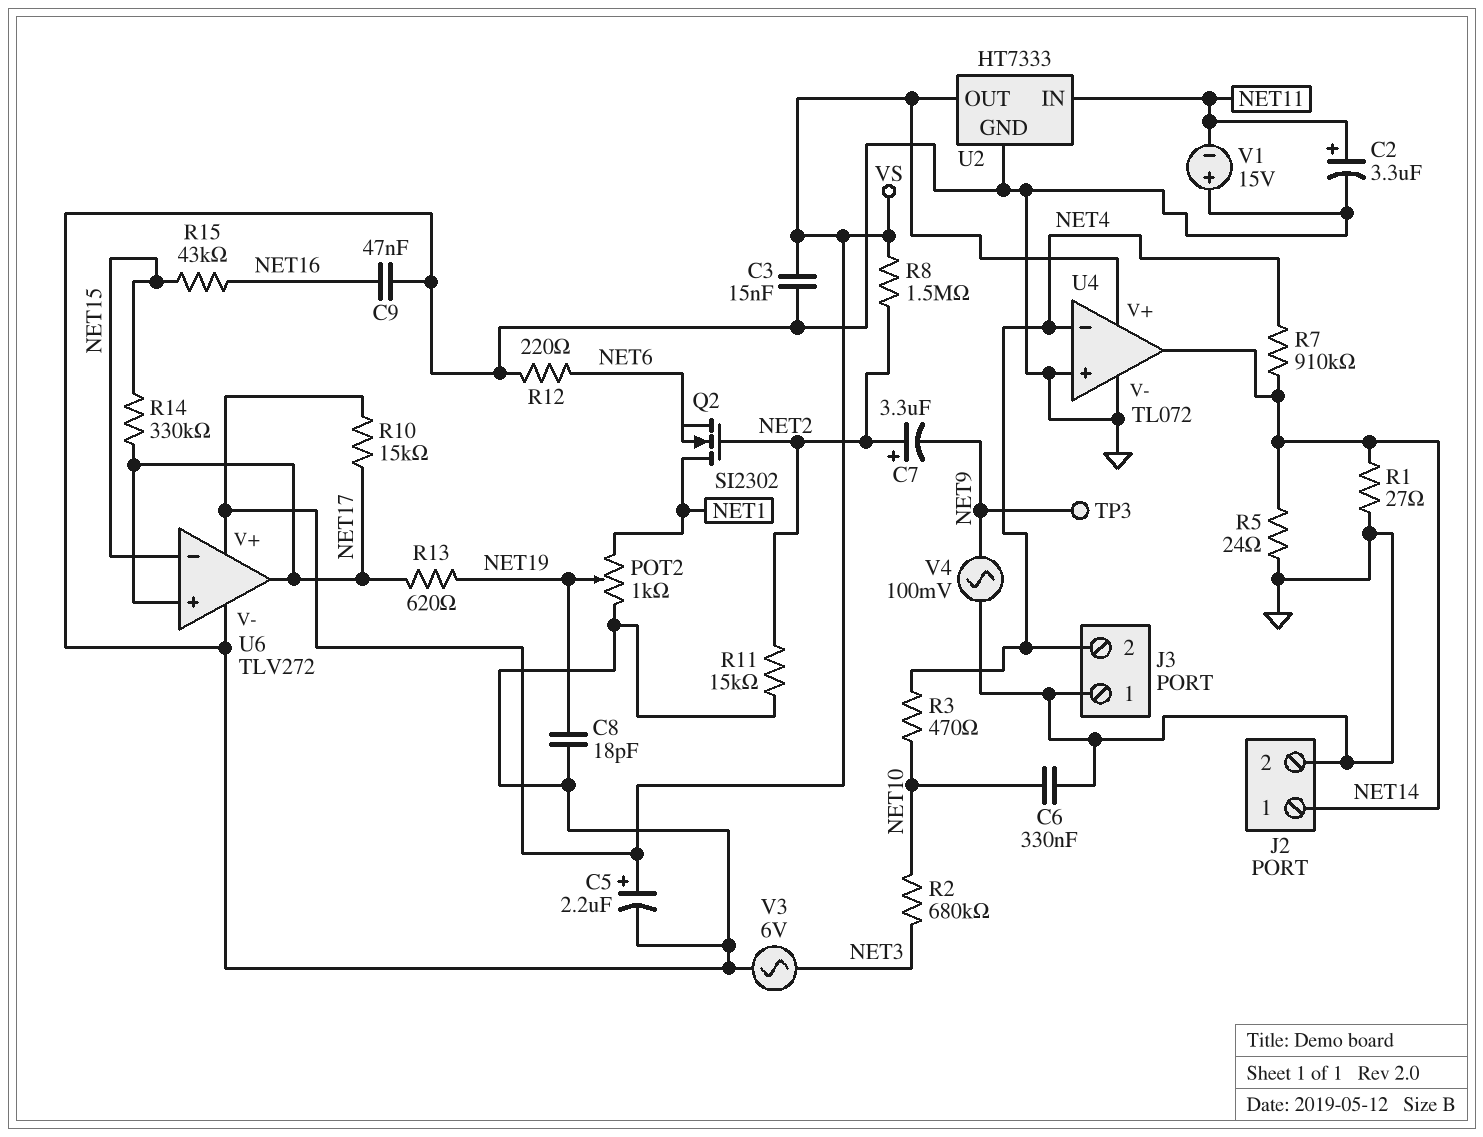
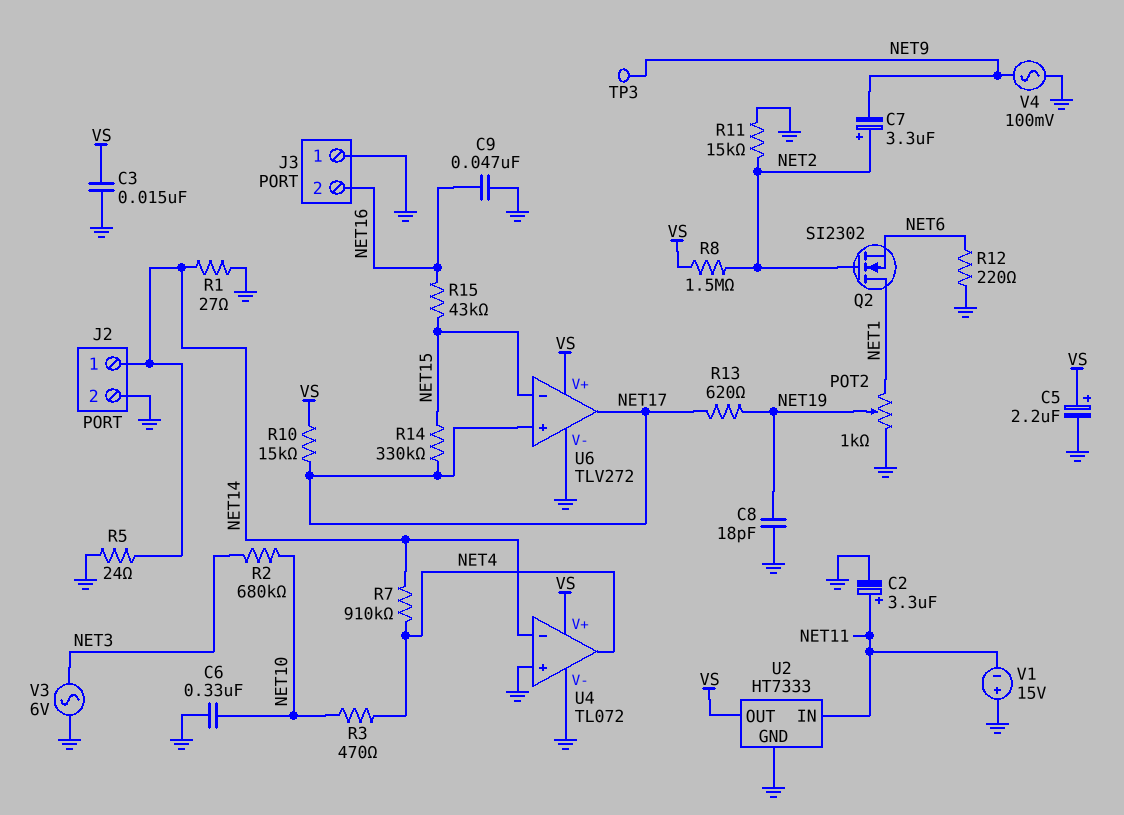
J3 pin 2: NET4 -> NET16
U4 pin in-: NET4 -> NET14
U4 pin out: NET14 -> NET4

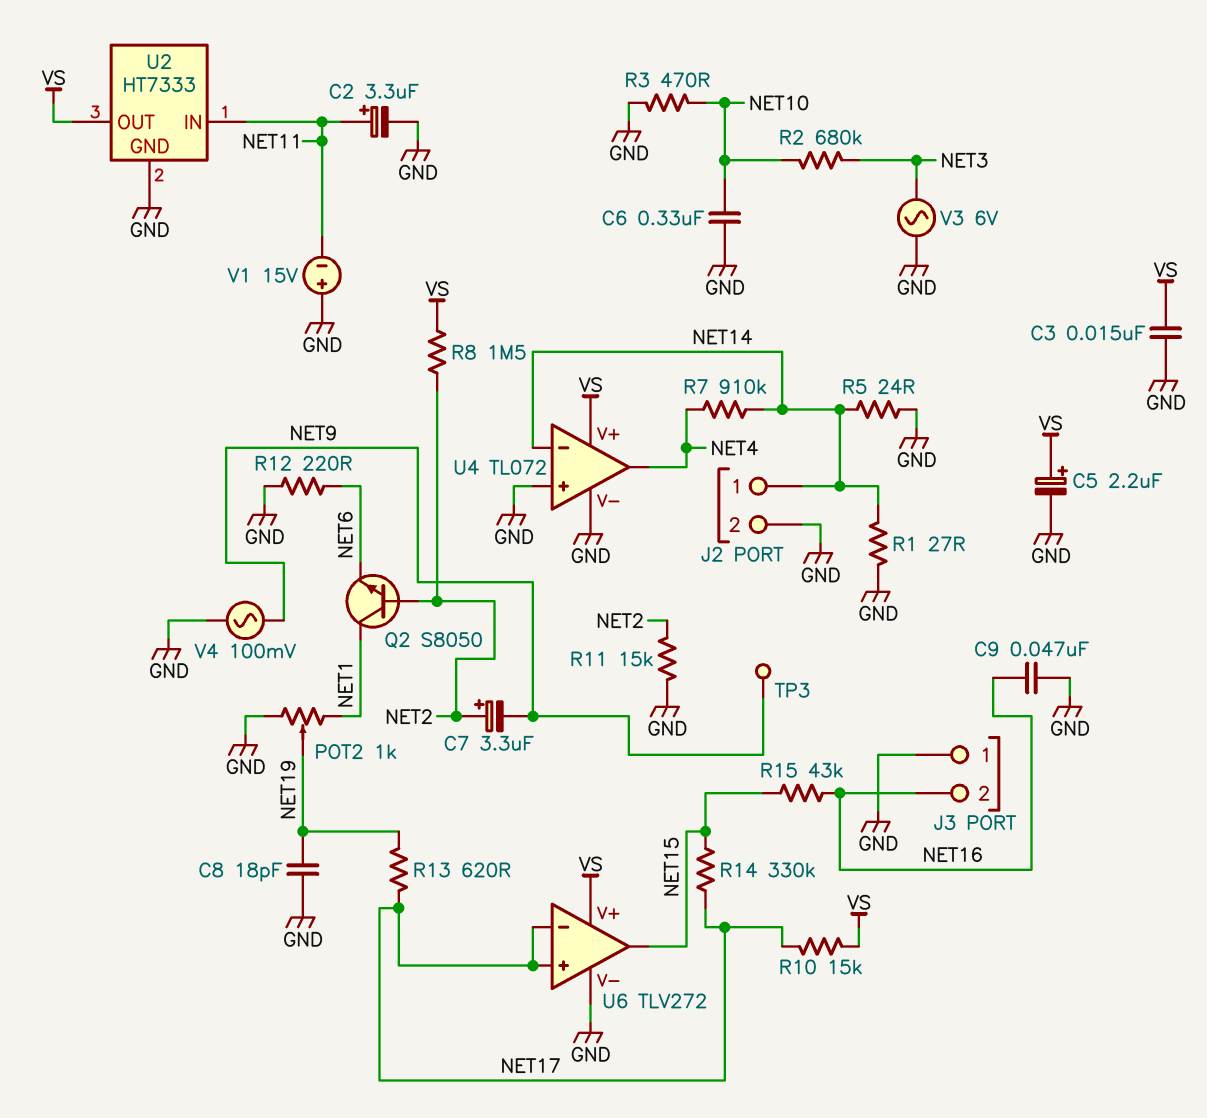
Q2: NMOS SI2302 (G NET2, D NET1, S NET6) -> NPN S8050 (B NET2, C NET1, E NET6)
R3: 470 (NET4, NET10) -> 470 (GND, NET10)
U6 pin in-: NET15 -> NET17
U6 pin out: NET17 -> NET15

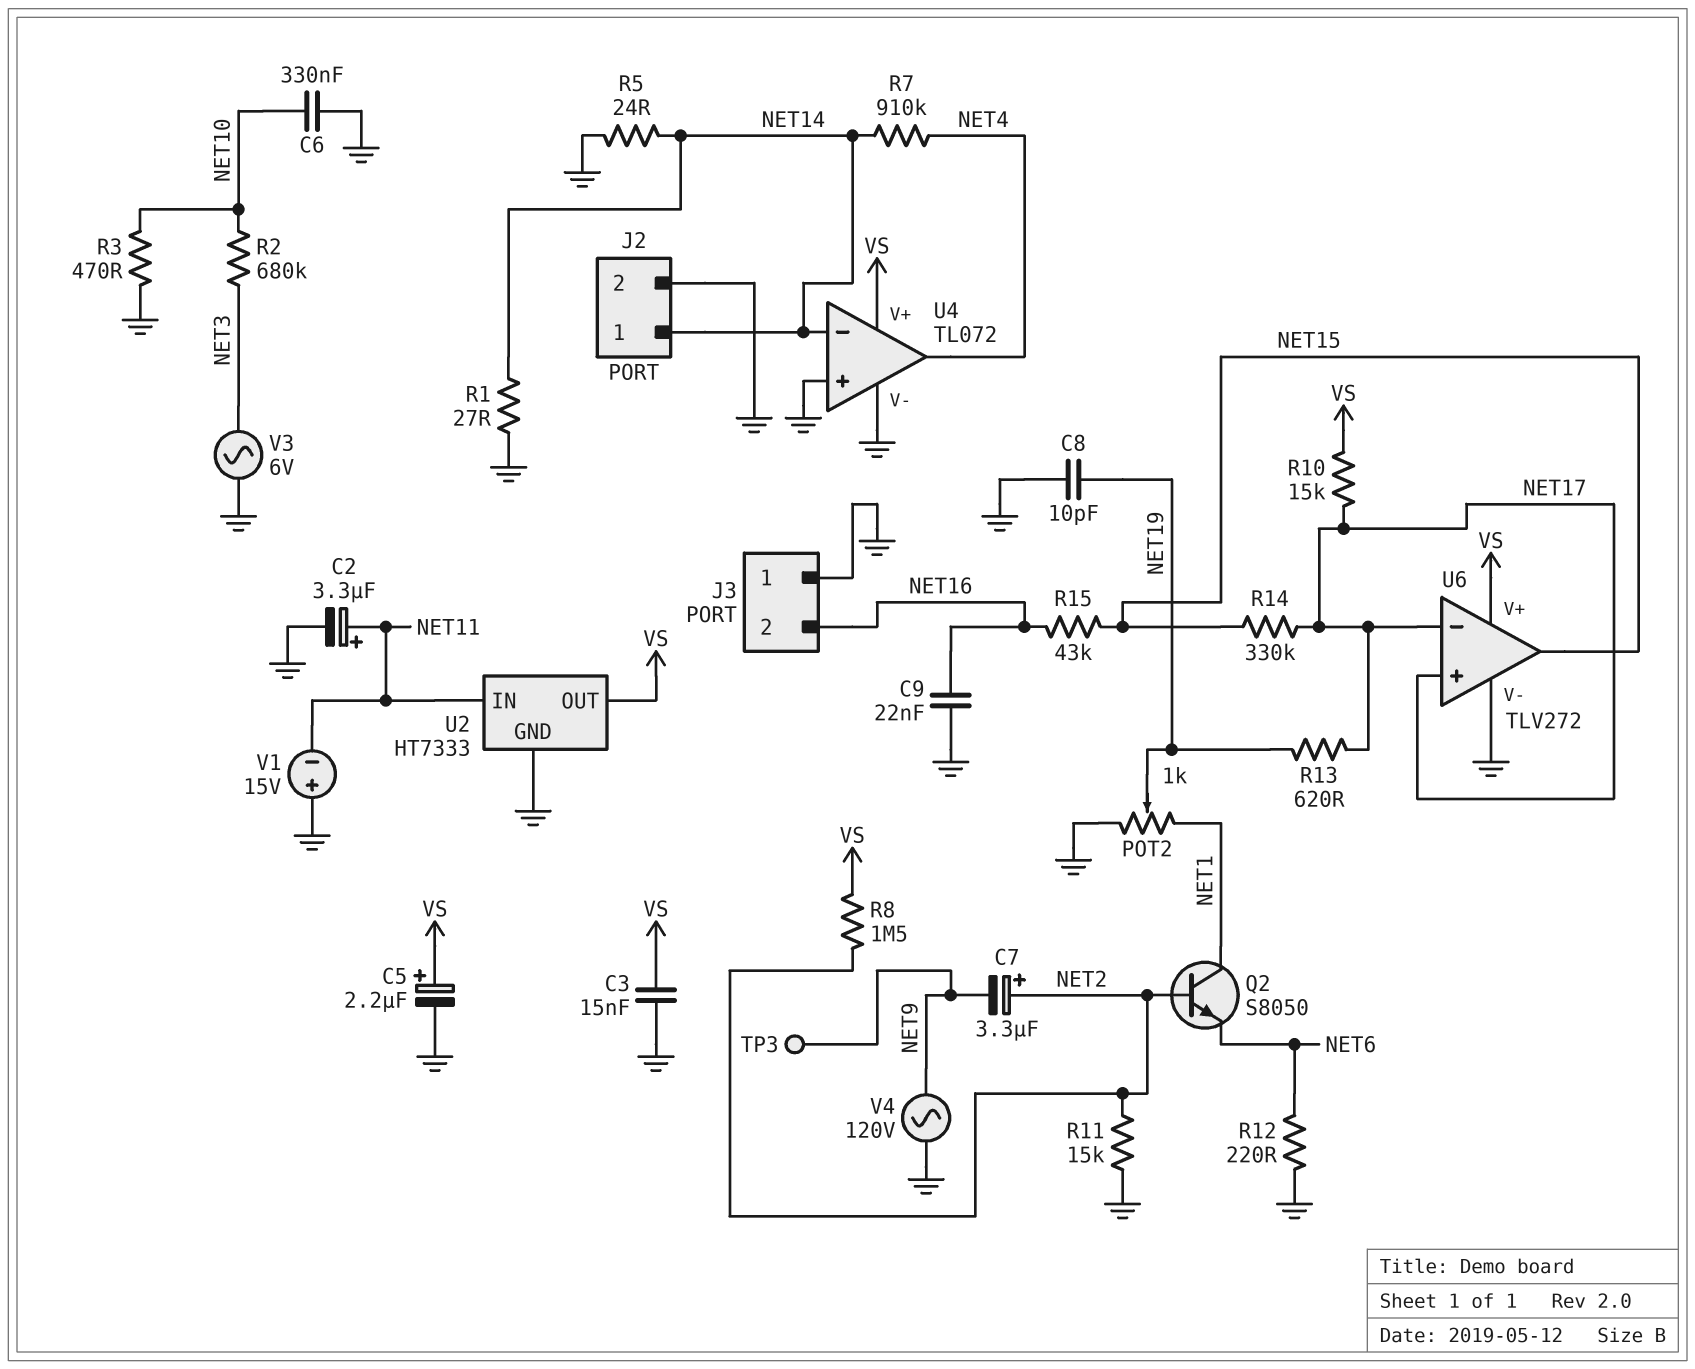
C8: 18pF (GND, NET19) -> 10pF (GND, NET19)
C9: 47nF (GND, NET16) -> 22nF (GND, NET16)
V4: AC 100mV (GND, NET9) -> AC 120V (GND, NET9)

